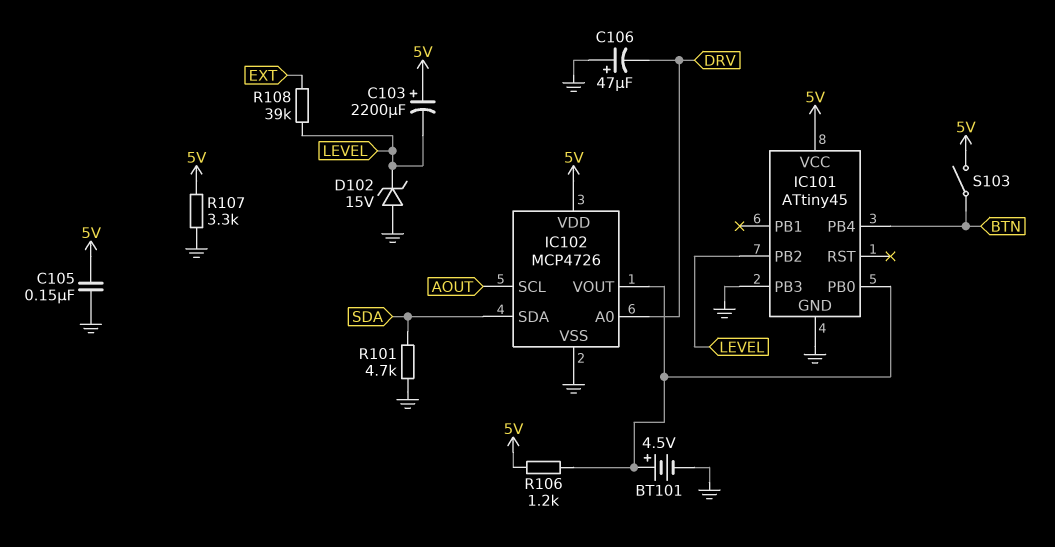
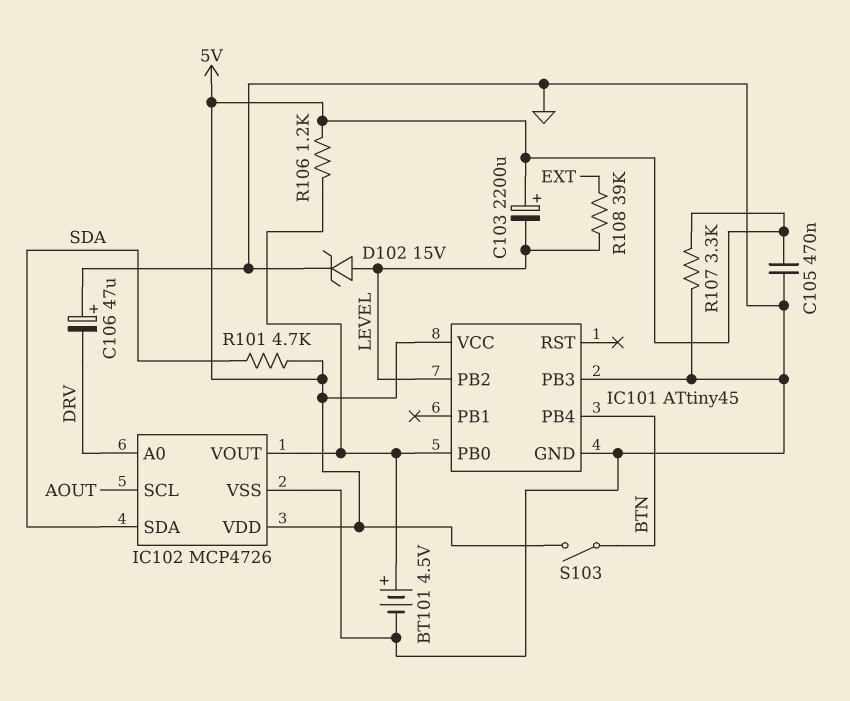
C105: 150nF (5V, GND) -> 470nF (5V, GND)
D102: zener 15V (A GND, K LEVEL) -> zener 15V (A LEVEL, K GND)
R101: 4.7k (GND, SDA) -> 4.7k (5V, SDA)

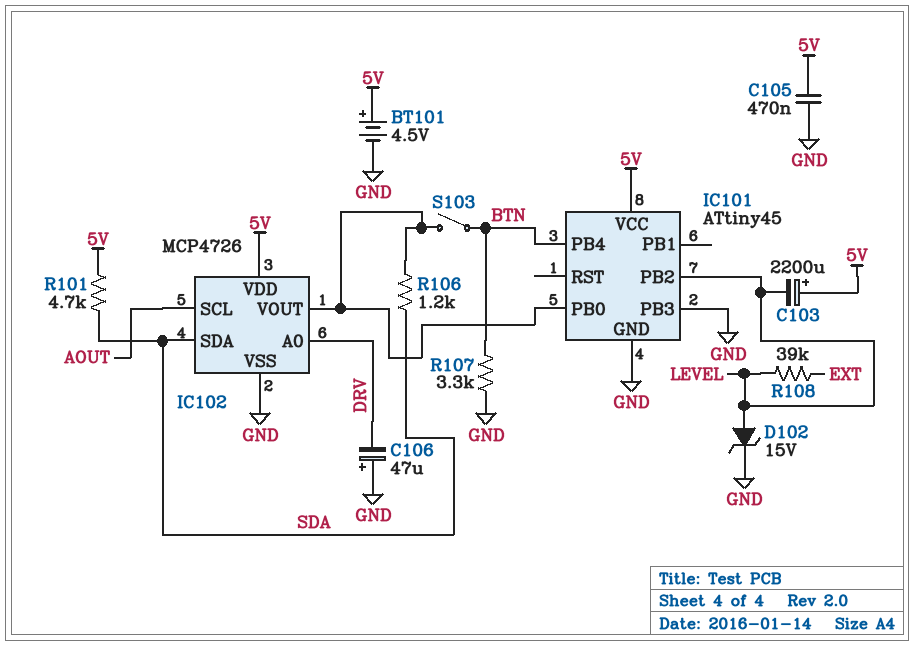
BT101: 4.5V (plus IC101/PB0, minus GND) -> 4.5V (plus 5V, minus GND)
R106: 1.2k (5V, IC101/PB0) -> 1.2k (IC101/PB0, SDA)
R107: 3.3k (5V, GND) -> 3.3k (BTN, GND)
S103: switch (5V, BTN) -> switch (BTN, IC101/PB0)

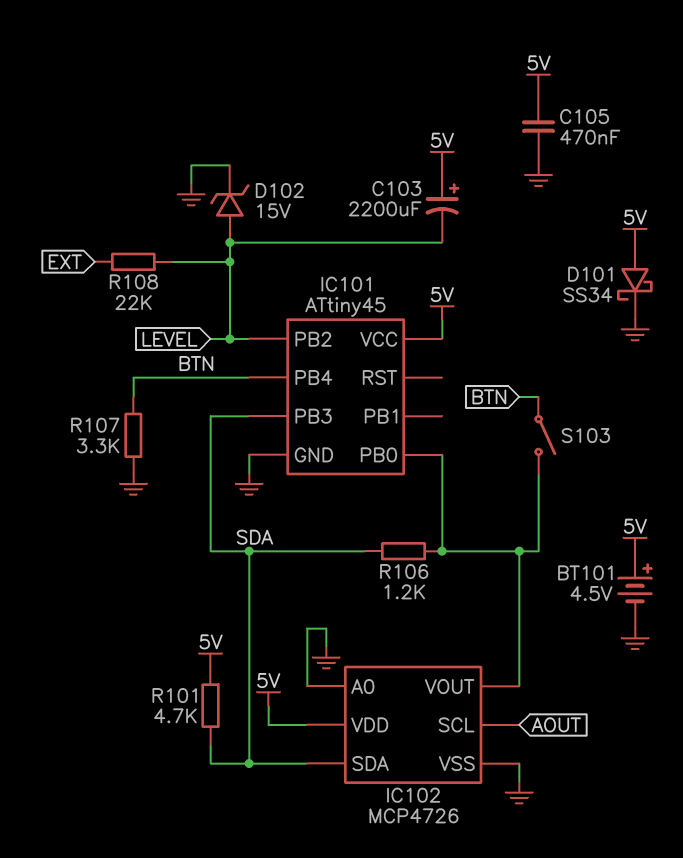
C106: 47uF (plus GND, minus DRV) -> none
D101: none -> schottky SS34 (A 5V, K GND)
IC101 pin PB3: GND -> SDA
IC102 pin A0: DRV -> GND
R108: 39k (EXT, LEVEL) -> 22k (EXT, LEVEL)

